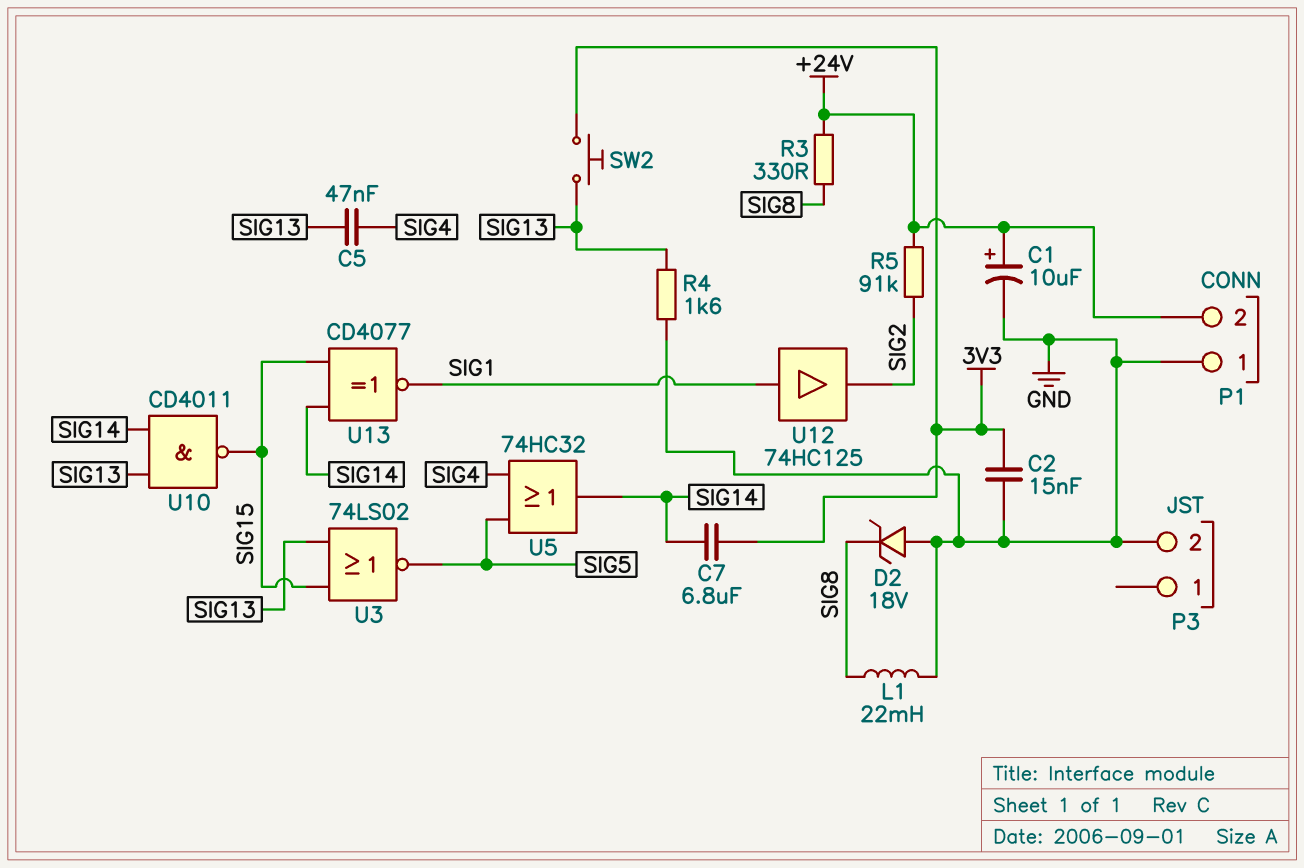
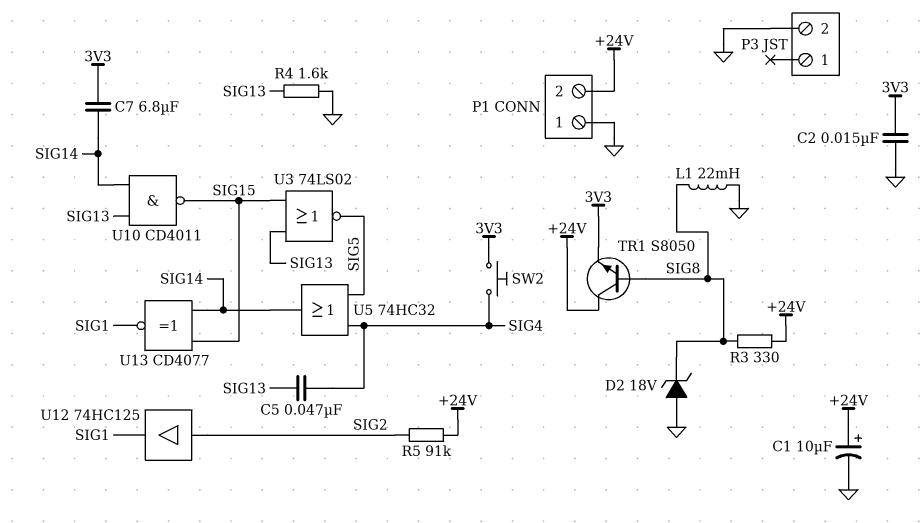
SW2: button (3V3, SIG13) -> button (3V3, SIG4)
TR1: none -> NPN S8050 (B SIG8, C +24V, E 3V3)
U12: buffer 74HC125 (in SIG1, out SIG2) -> buffer 74HC125 (in SIG2, out SIG1)

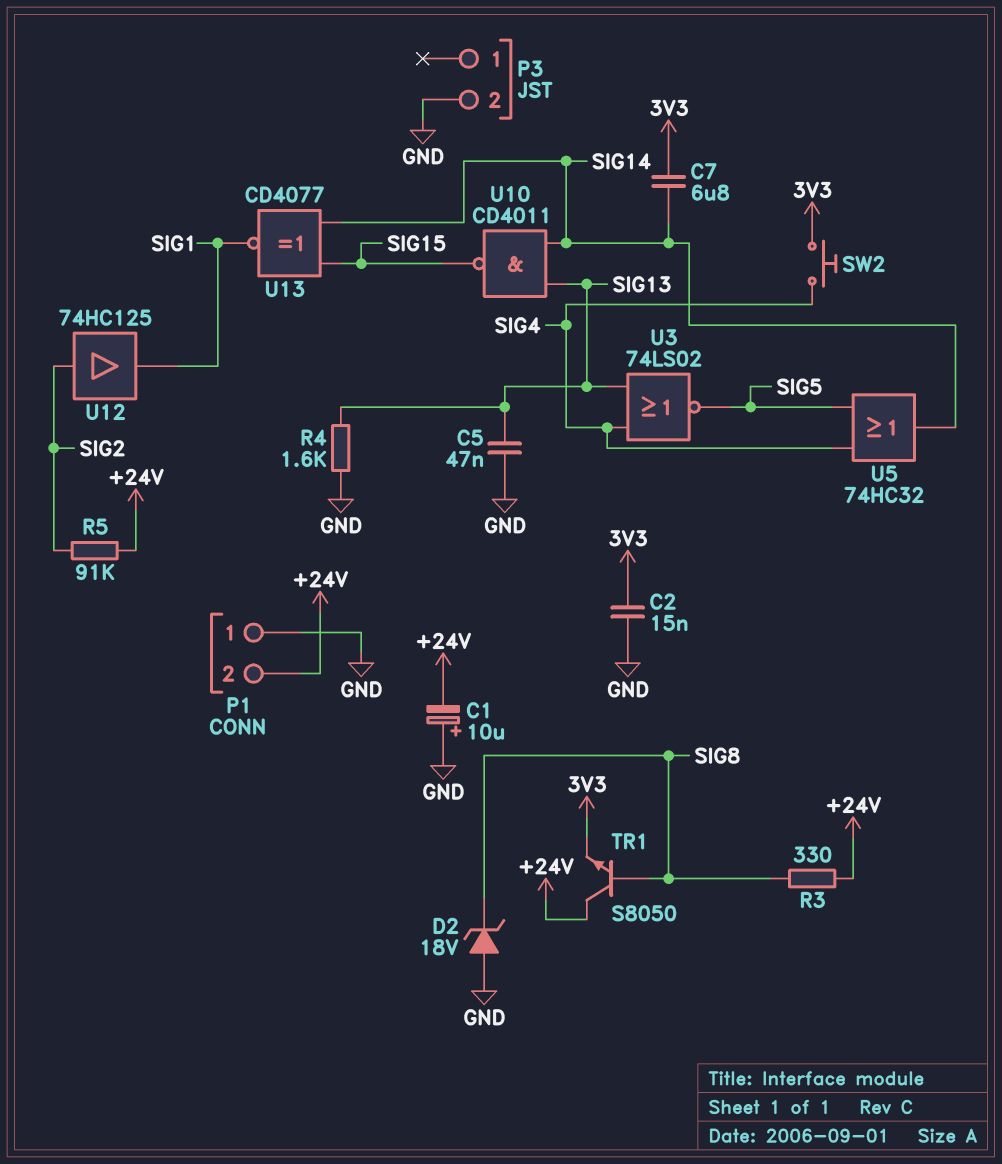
C1: 10uF (plus +24V, minus GND) -> 10uF (plus GND, minus +24V)
C5: 47nF (SIG4, SIG13) -> 47nF (GND, SIG13)
L1: 22mH (GND, SIG8) -> none
U3: NOR 74LS02 (in SIG13, in SIG15, out SIG5) -> NOR 74LS02 (in SIG4, in SIG13, out SIG5)

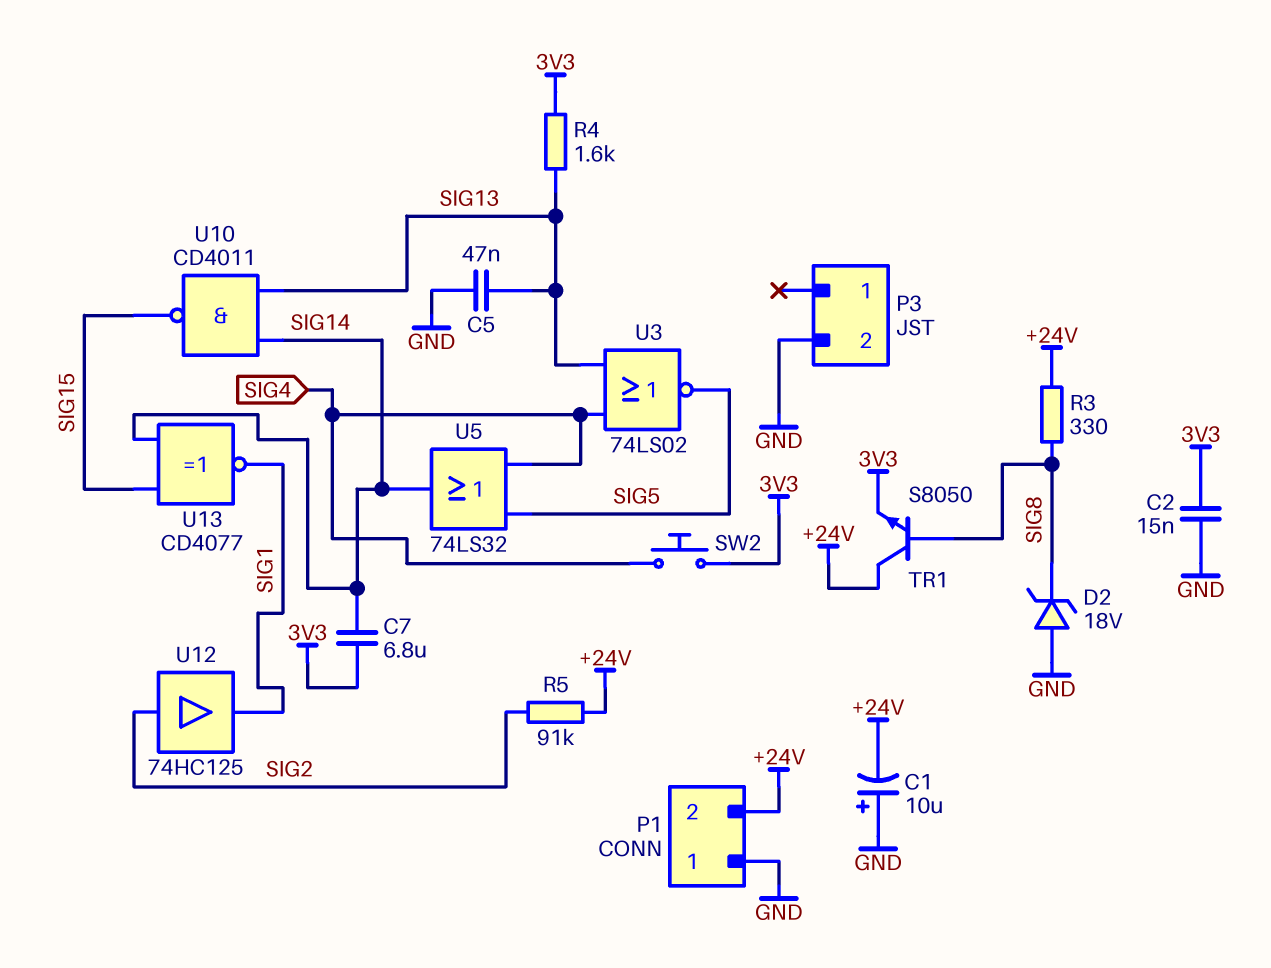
R4: 1.6k (GND, SIG13) -> 1.6k (3V3, SIG13)
U5: OR 74HC32 (in SIG4, in SIG5, out SIG14) -> OR 74LS32 (in SIG4, in SIG5, out SIG14)

